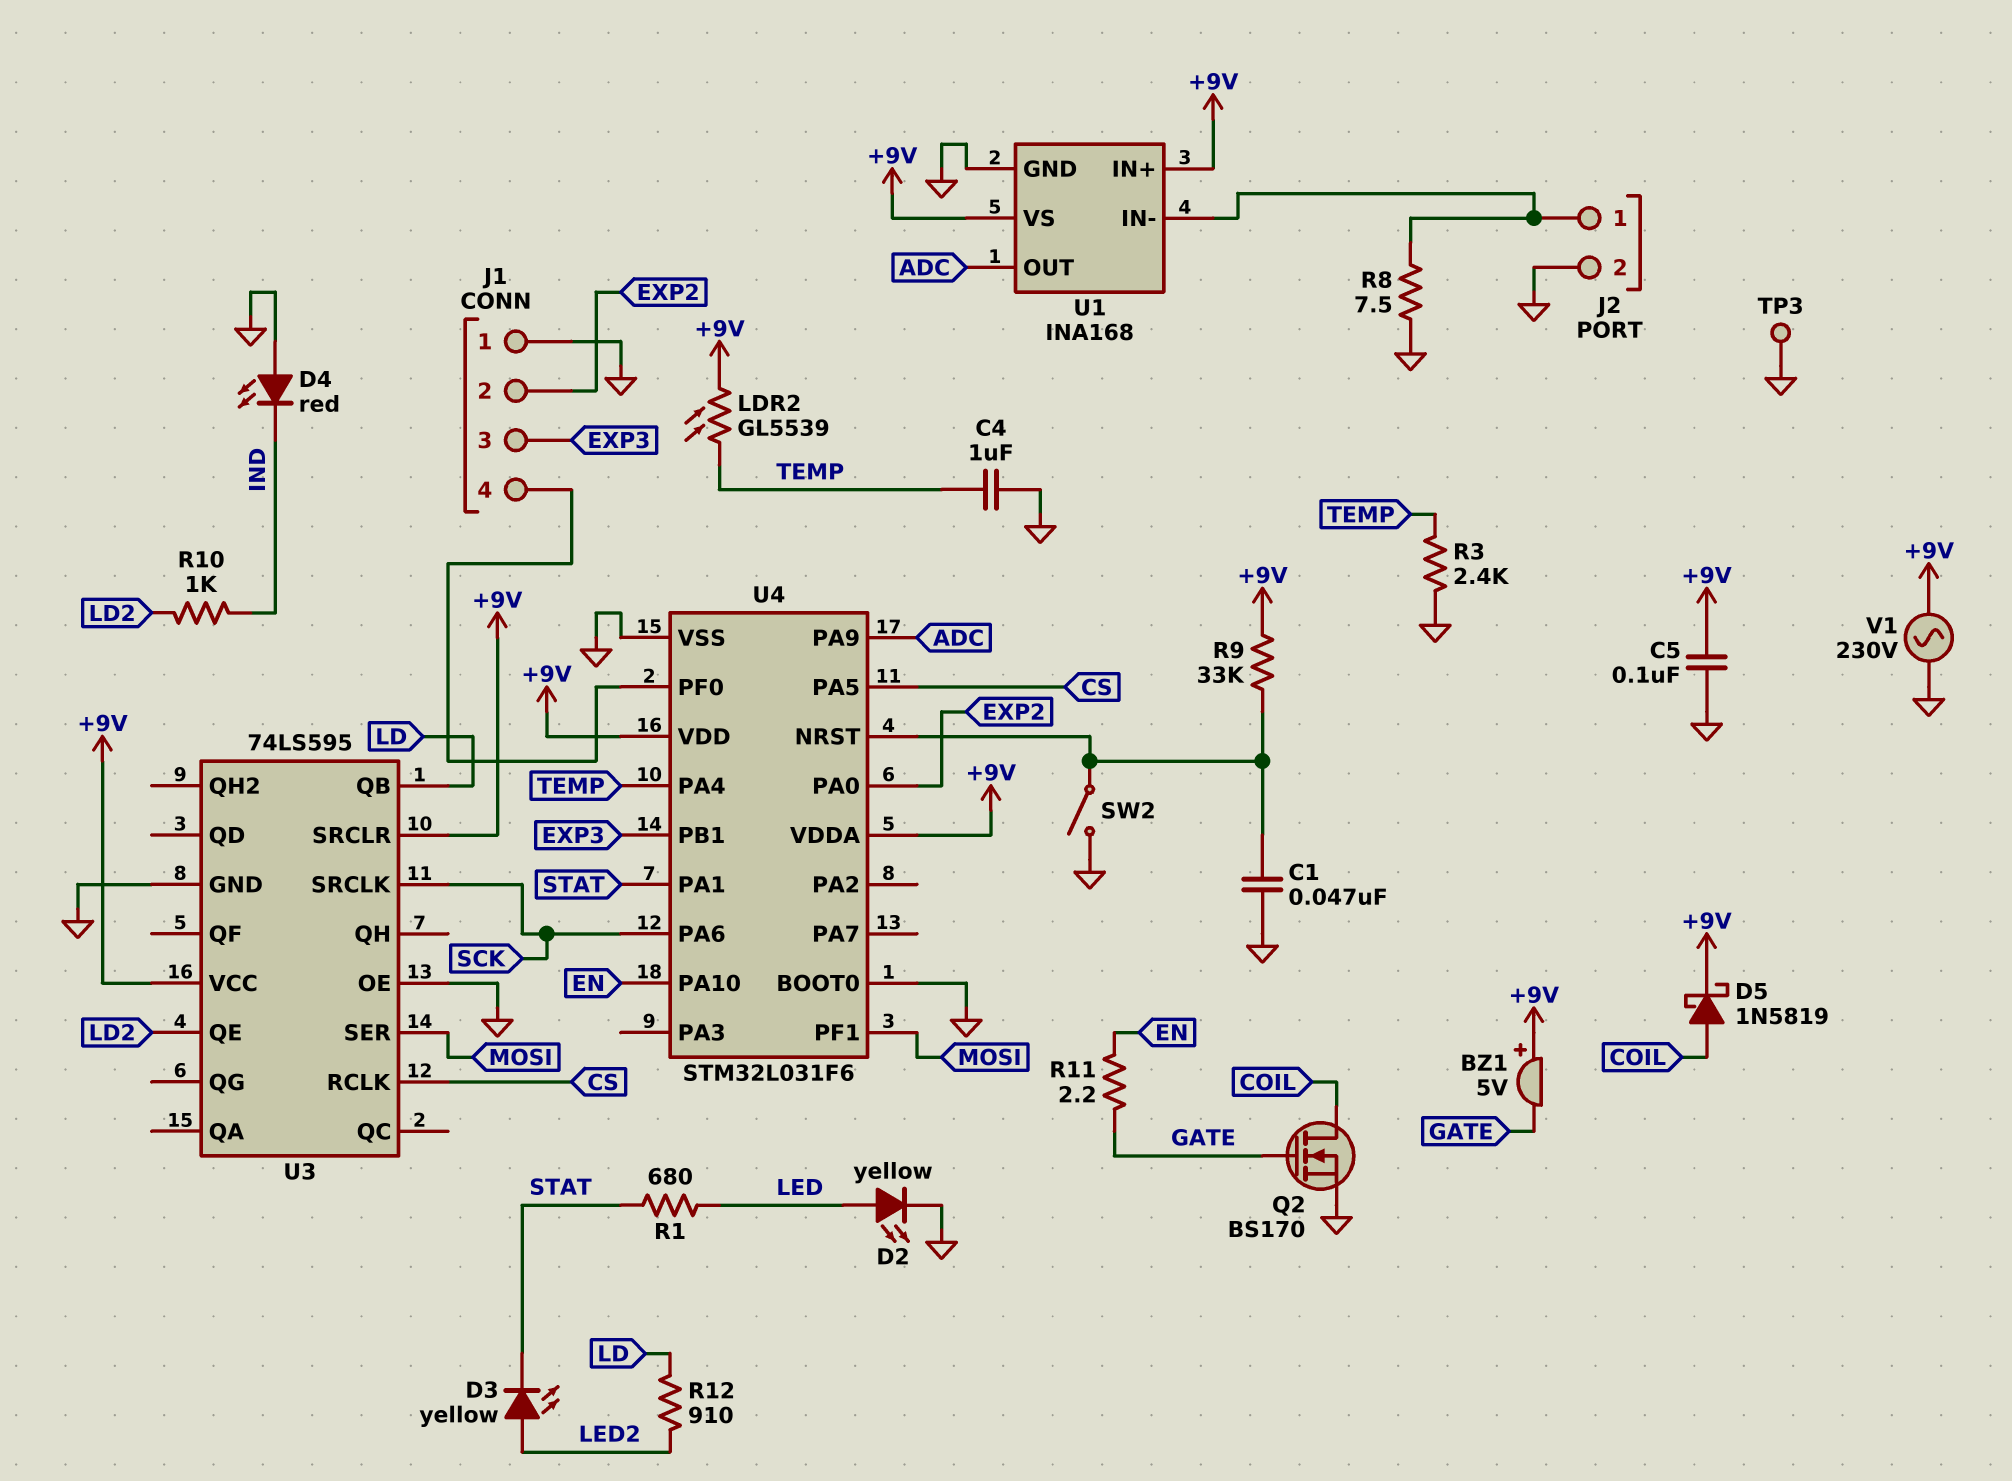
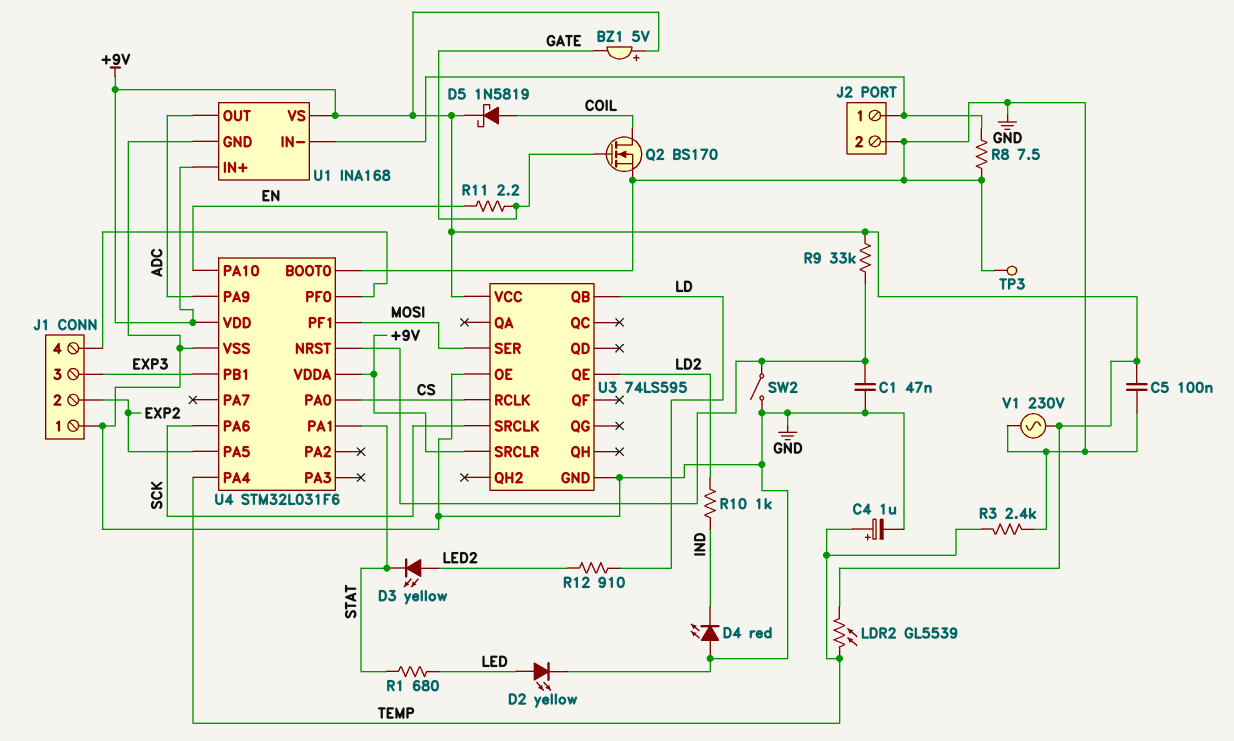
C4: 1uF (GND, TEMP) -> 1uF (plus TEMP, minus GND)
U4 pin PA0: EXP2 -> CS
U4 pin PA5: CS -> EXP2

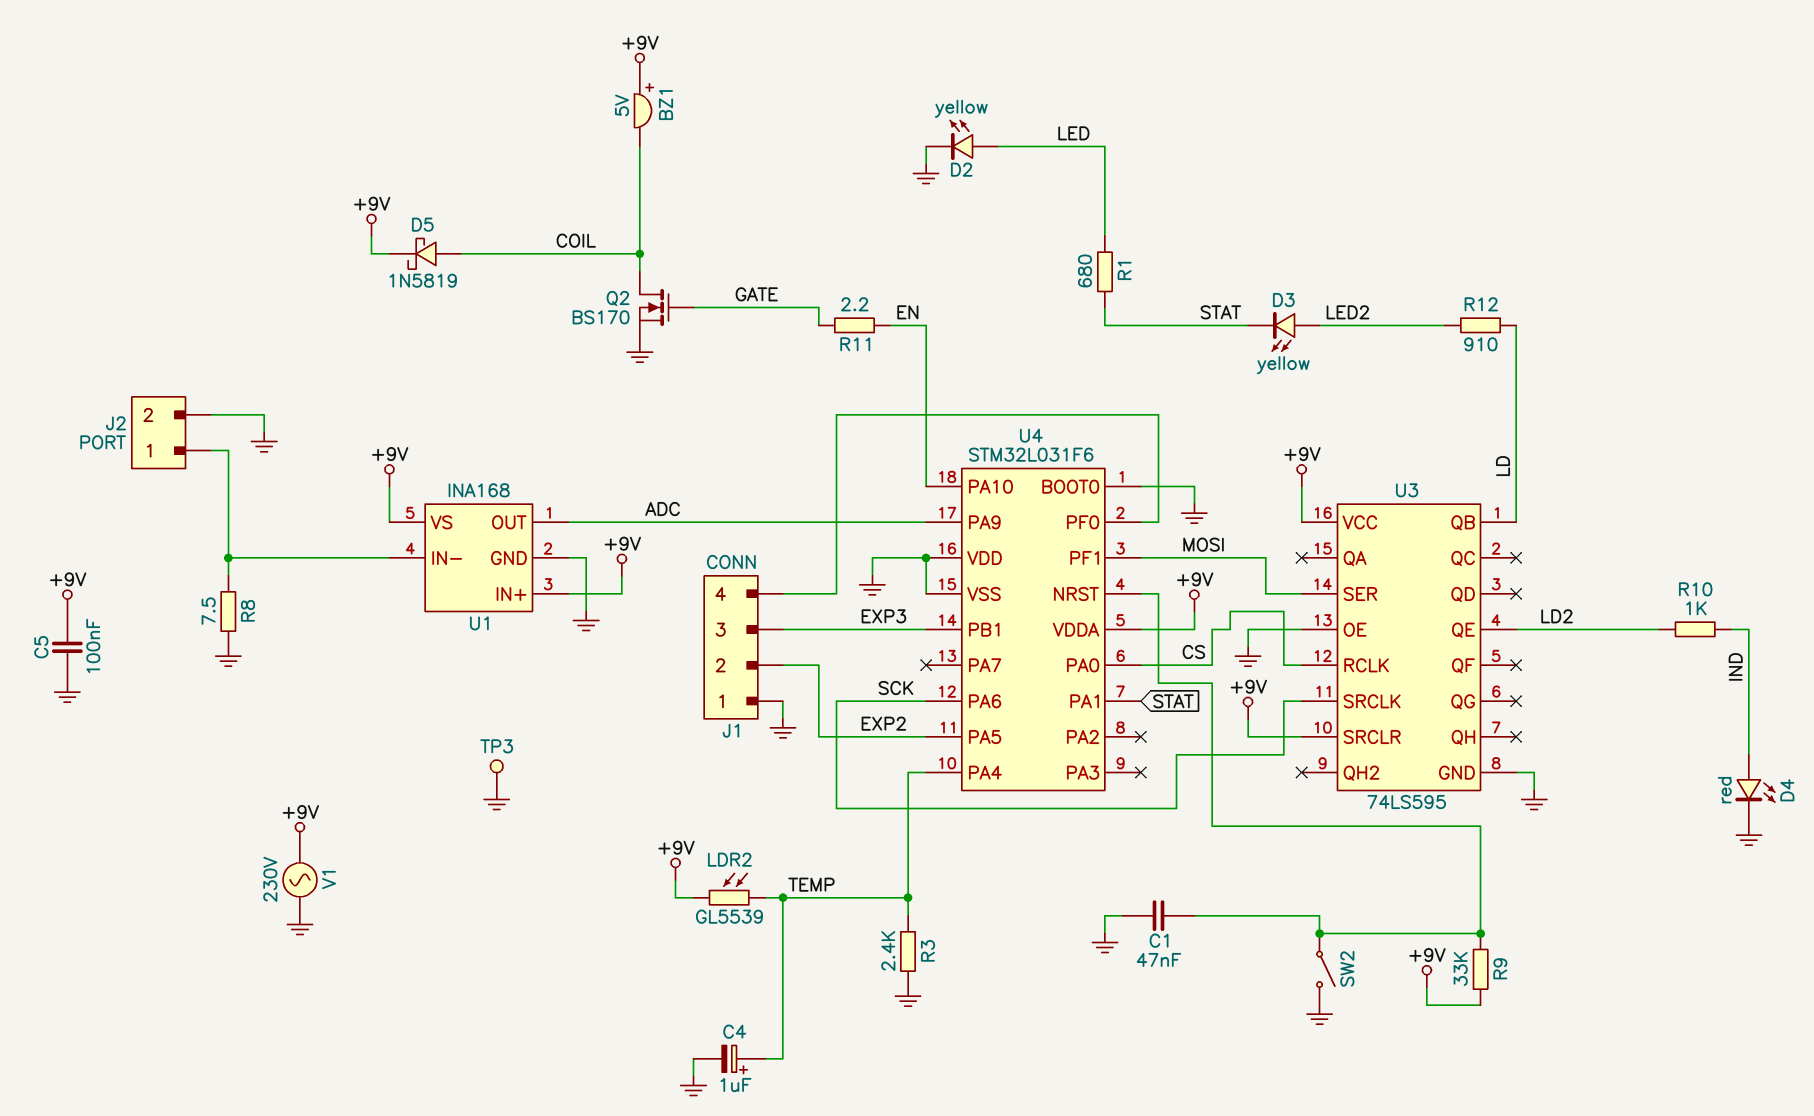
BZ1: buzzer 5V (plus +9V, minus GATE) -> buzzer 5V (plus +9V, minus COIL)
D4: LED red (A GND, K IND) -> LED red (A IND, K GND)
U4 pin VDD: +9V -> GND

